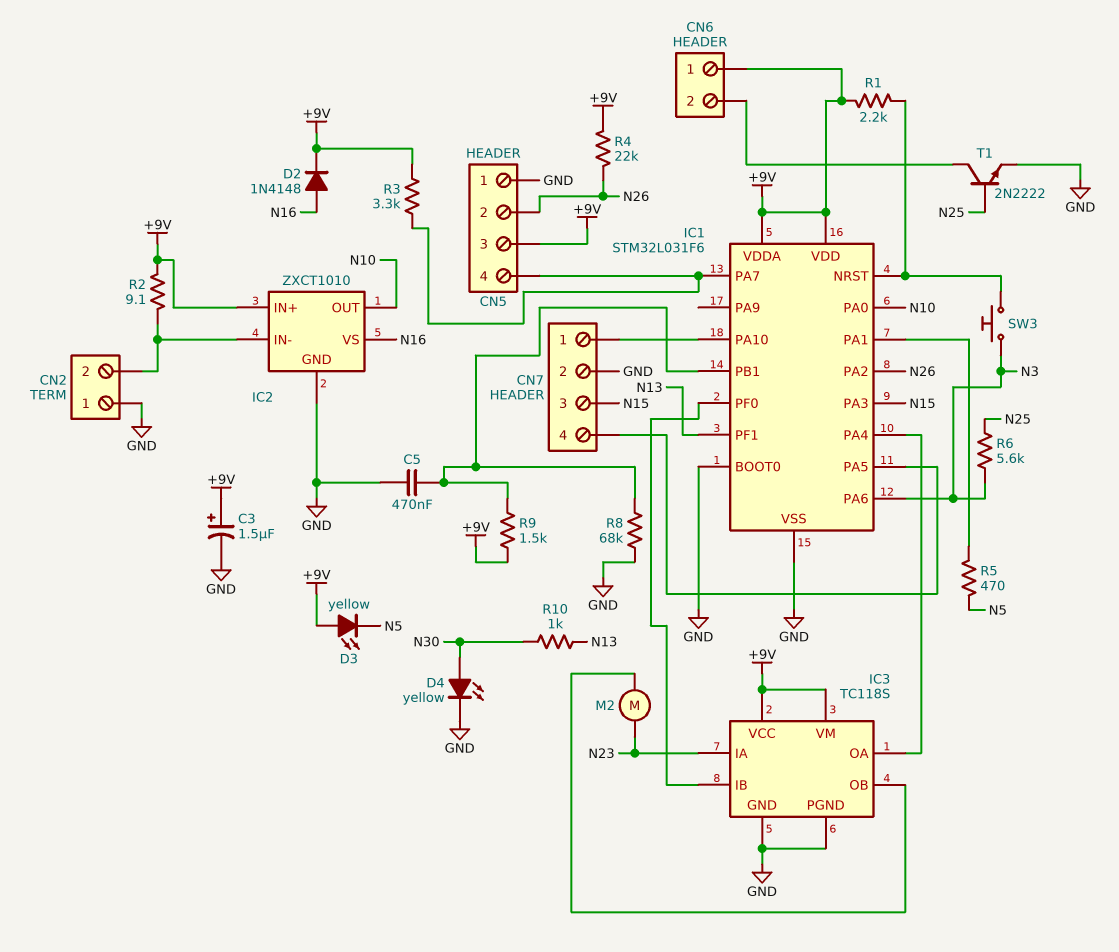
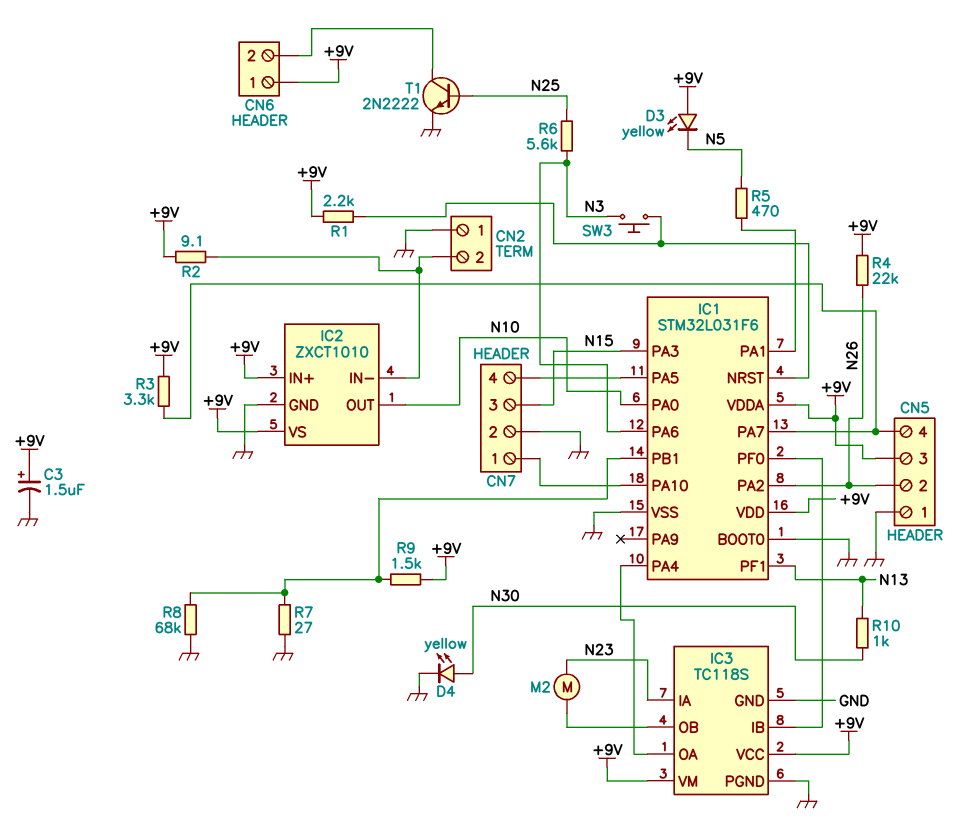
C5: 470nF (GND, IC1/PB1) -> none
D2: diode 1N4148 (A N16, K +9V) -> none
IC2 pin VS: N16 -> +9V
R7: none -> 27 (GND, IC1/PB1)

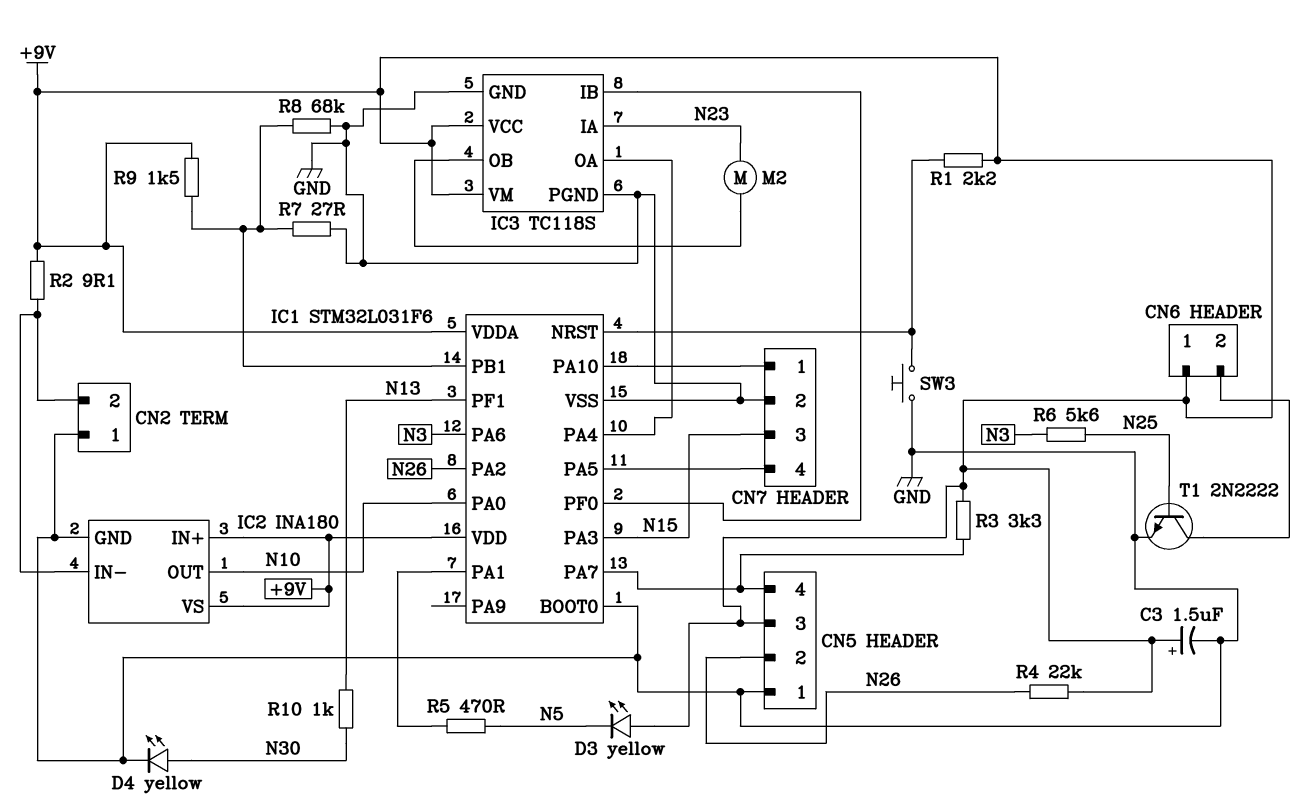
IC2: ZXCT1010 -> INA180
SW3: button (IC1/NRST, N3) -> button (GND, IC1/NRST)

